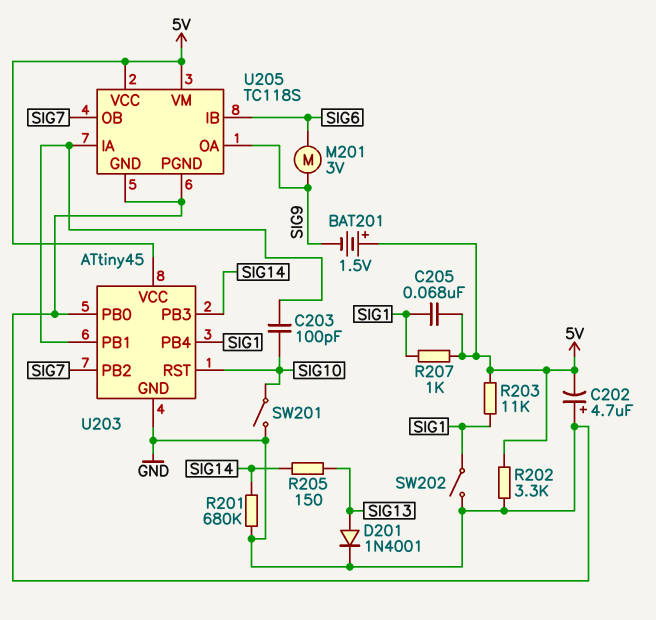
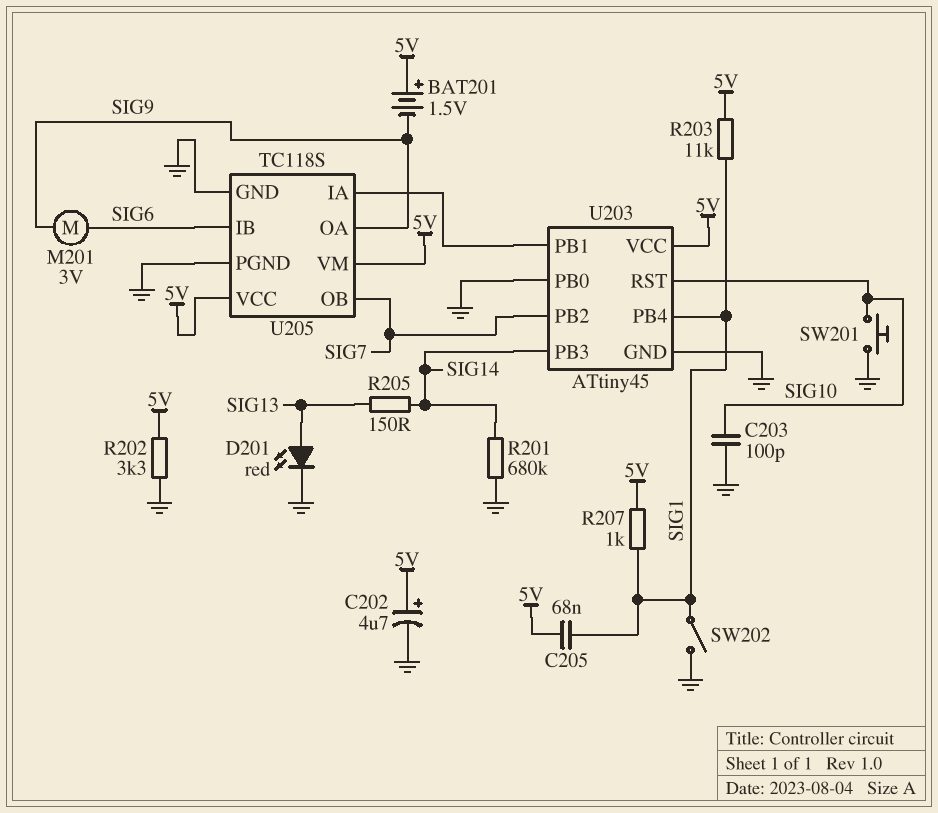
C202: 4.7uF (plus GND, minus 5V) -> 4.7uF (plus 5V, minus GND)
C203: 100pF (SIG10, U203/PB1) -> 100pF (GND, SIG10)
D201: diode 1N4001 (A SIG13, K GND) -> LED red (A SIG13, K GND)
SW201: switch (GND, SIG10) -> button (GND, SIG10)

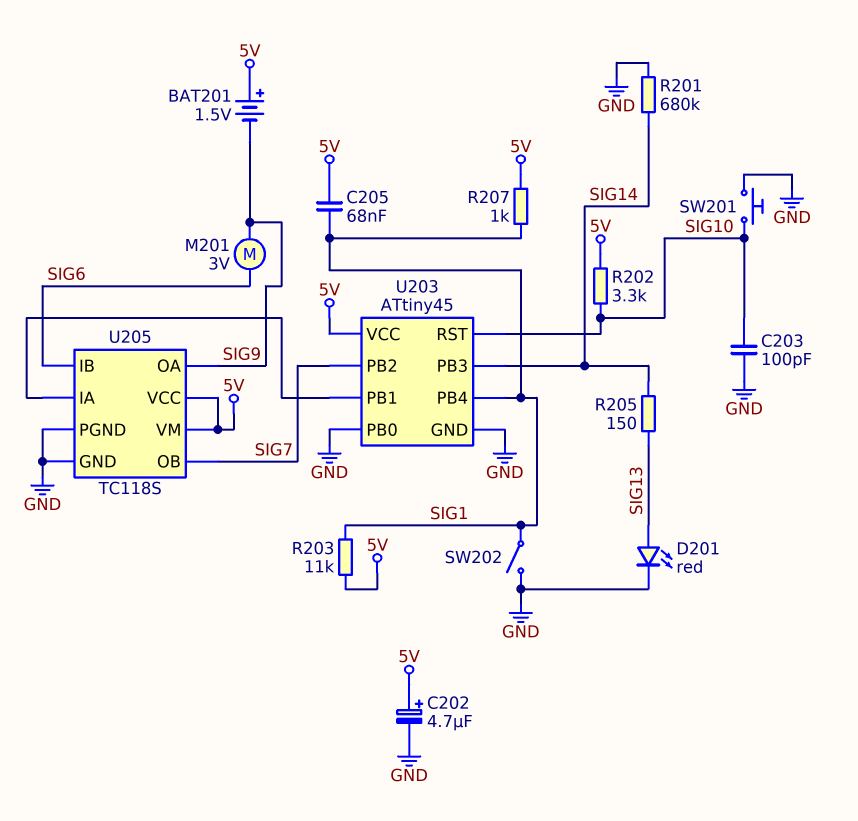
R202: 3.3k (5V, GND) -> 3.3k (5V, SIG10)

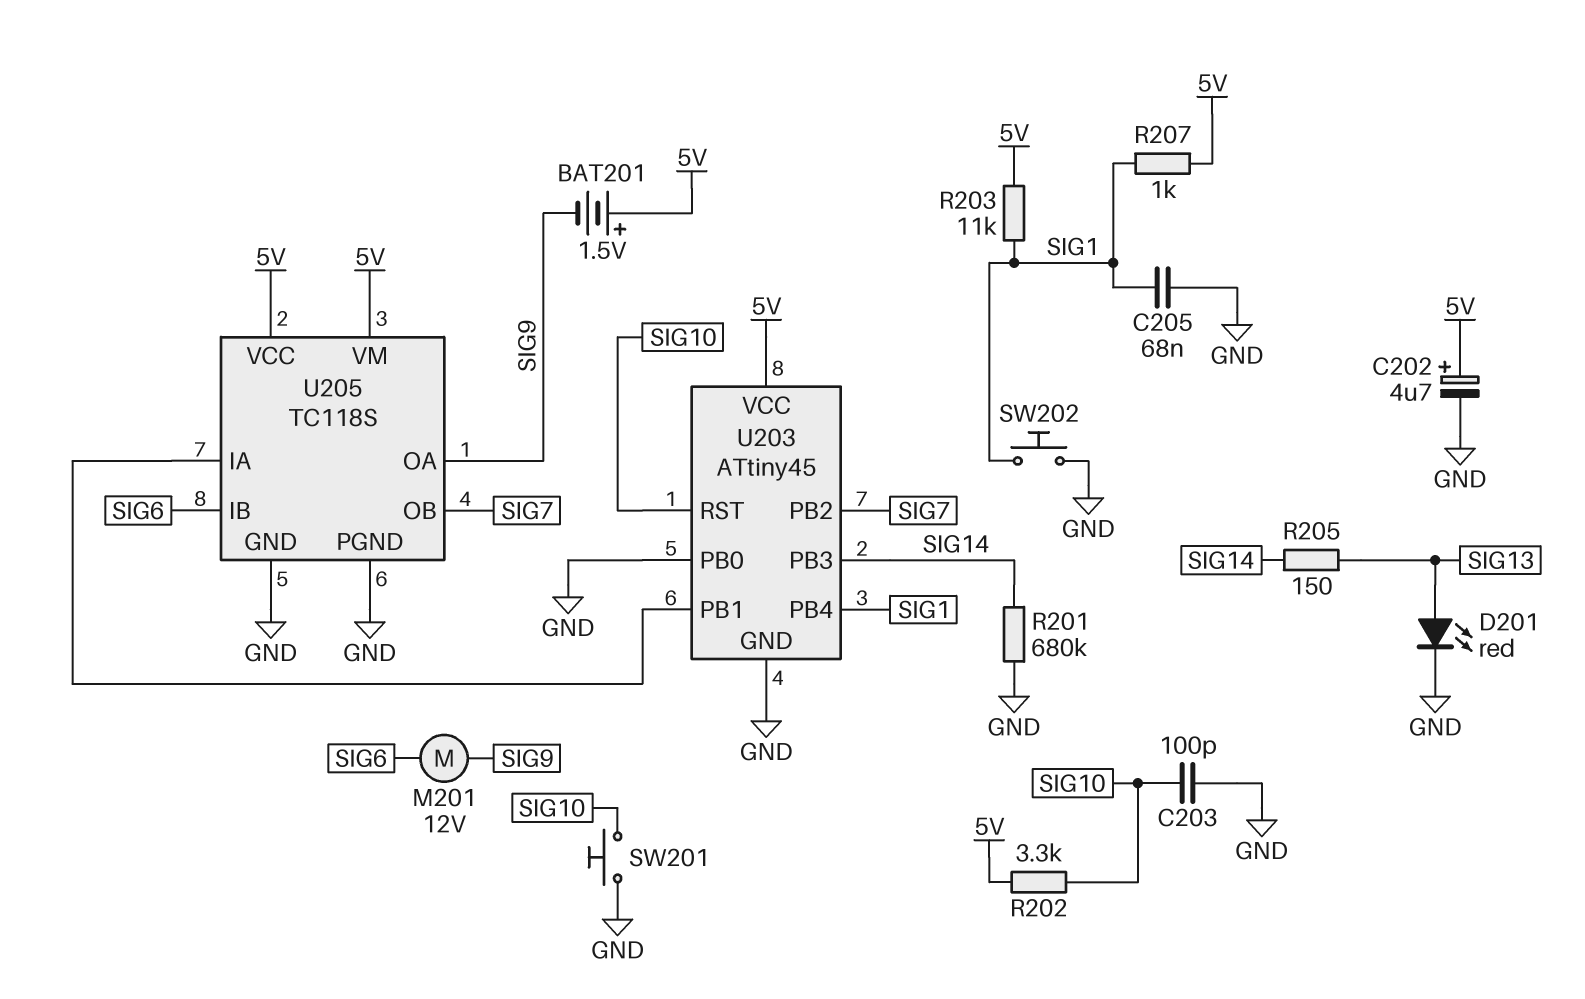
C205: 68nF (5V, SIG1) -> 68nF (GND, SIG1)
M201: motor 3V (SIG6, SIG9) -> motor 12V (SIG6, SIG9)
SW202: switch (GND, SIG1) -> button (GND, SIG1)

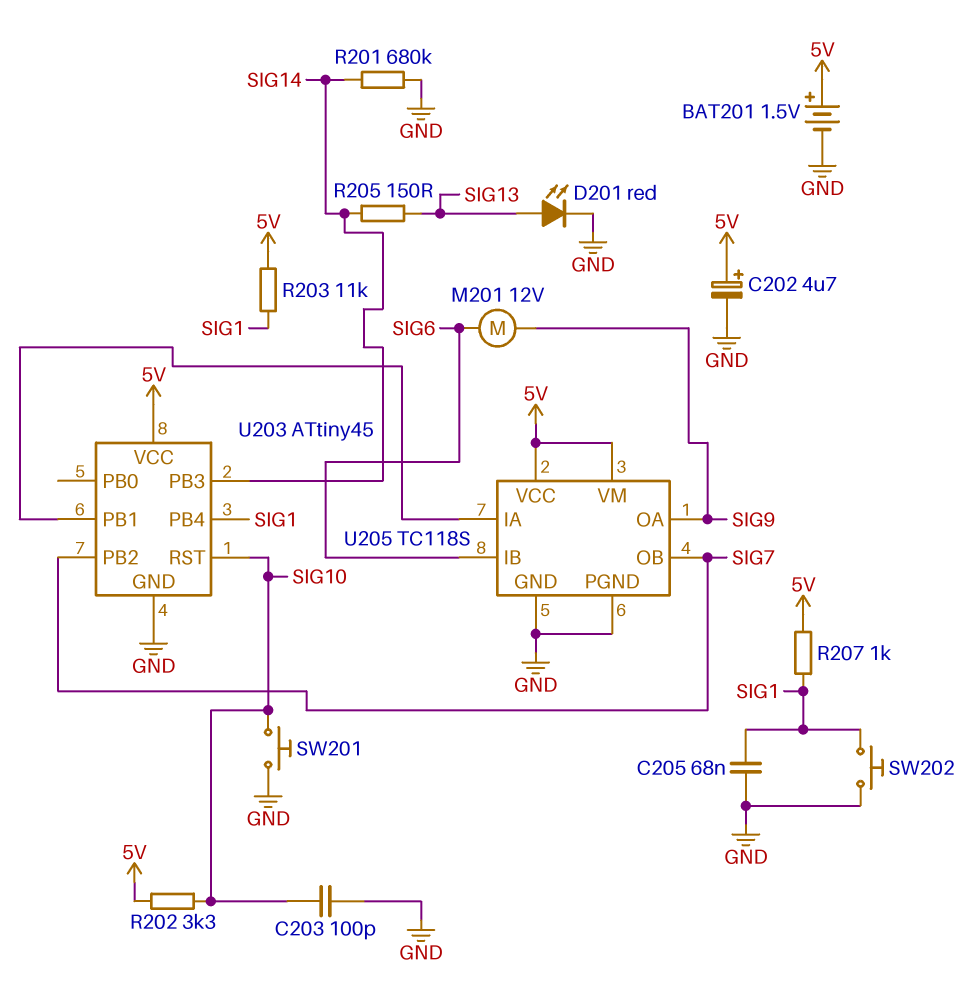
BAT201: 1.5V (plus 5V, minus SIG9) -> 1.5V (plus 5V, minus GND)
U203 pin PB0: GND -> none

